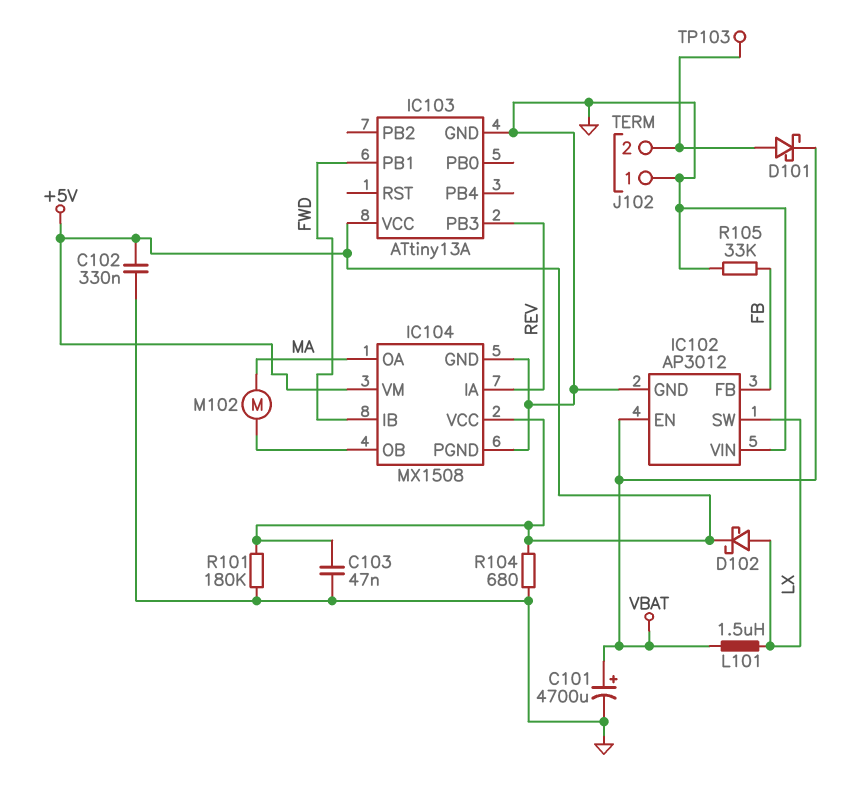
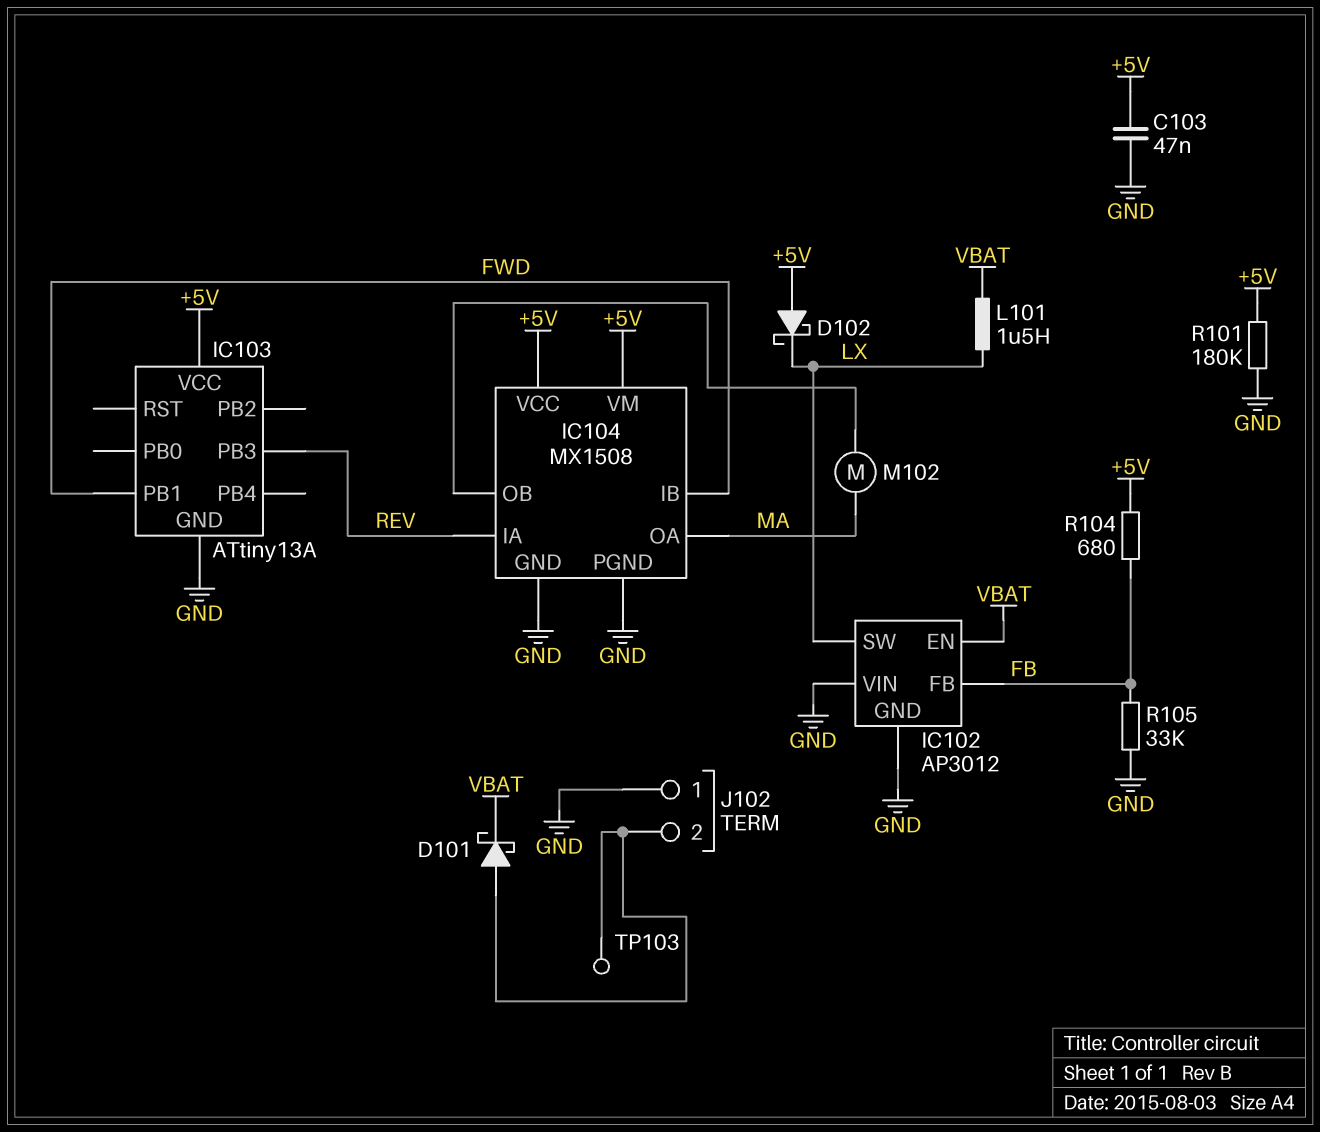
C101: 4700uF (plus VBAT, minus GND) -> none
C102: 330nF (+5V, GND) -> none
D102: schottky (A LX, K +5V) -> schottky (A +5V, K LX)
R104: 680 (+5V, GND) -> 680 (+5V, FB)

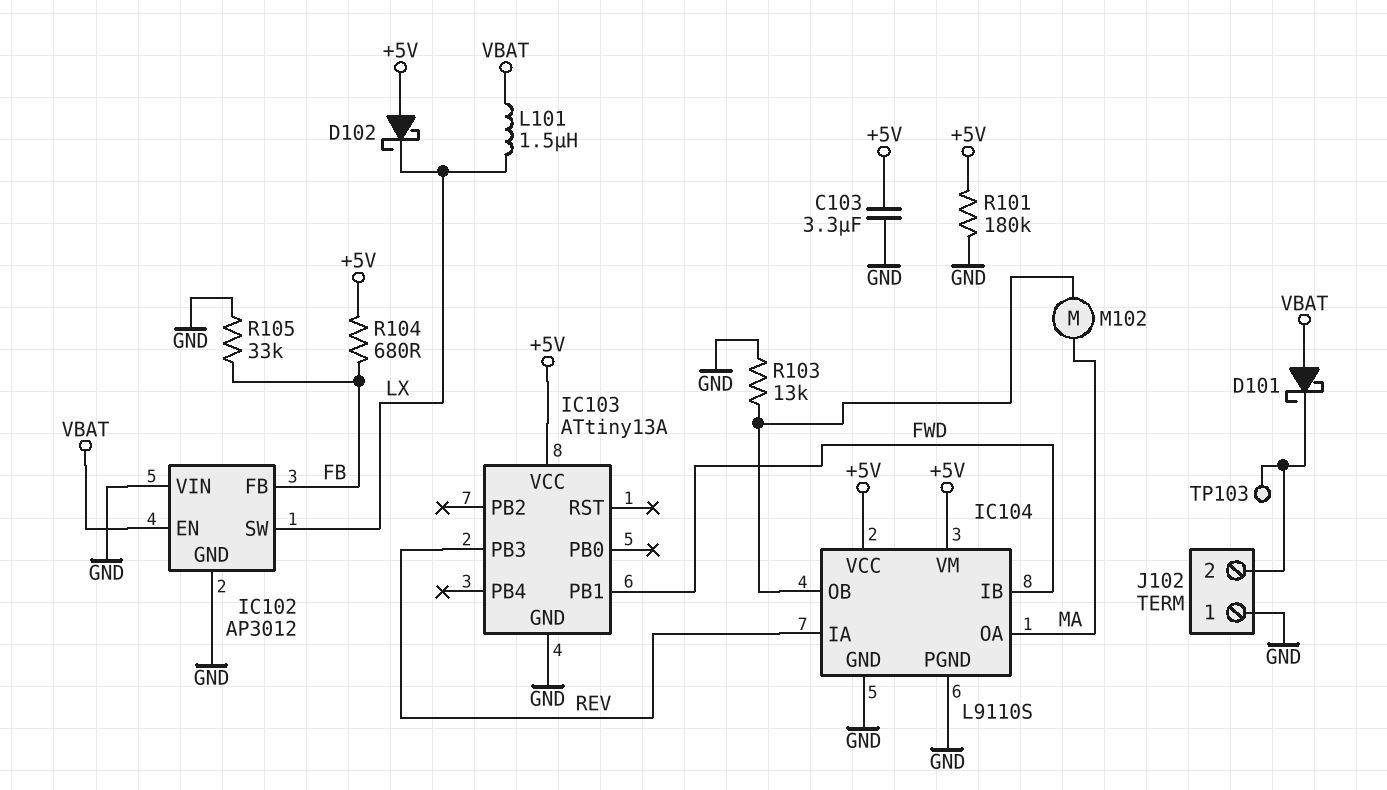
C103: 47nF (+5V, GND) -> 3.3uF (+5V, GND)
D101: schottky (A J102/2, K VBAT) -> schottky (A VBAT, K J102/2)
IC104: MX1508 -> L9110S
R103: none -> 13k (GND, IC104/OB)

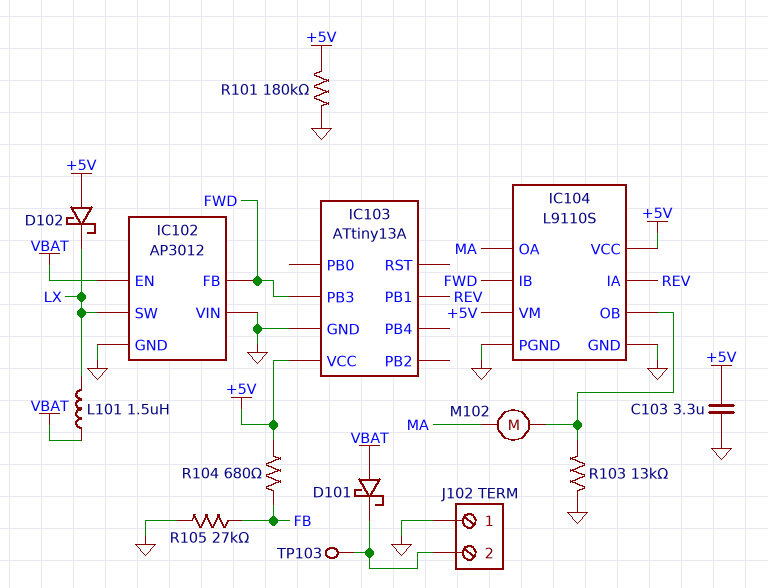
IC102 pin FB: FB -> FWD
IC103 pin PB1: FWD -> REV
IC103 pin PB3: REV -> FWD
R105: 33k (FB, GND) -> 27k (FB, GND)

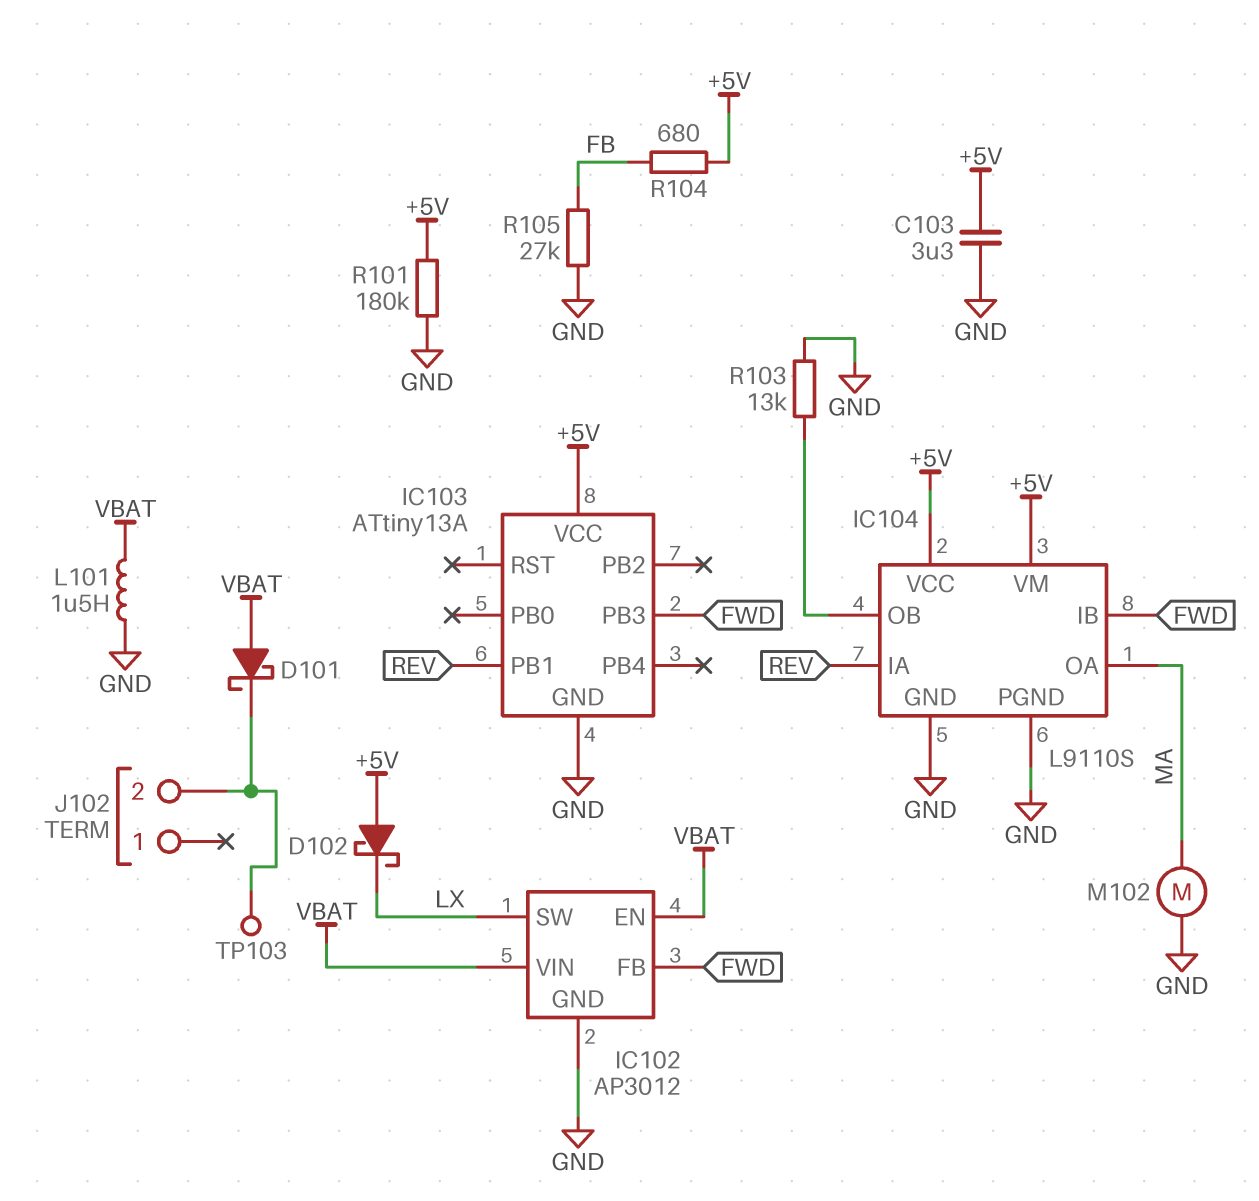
IC102 pin VIN: GND -> VBAT
J102 pin 1: GND -> none
L101: 1.5uH (LX, VBAT) -> 1.5uH (GND, VBAT)
M102: motor (IC104/OB, MA) -> motor (GND, MA)

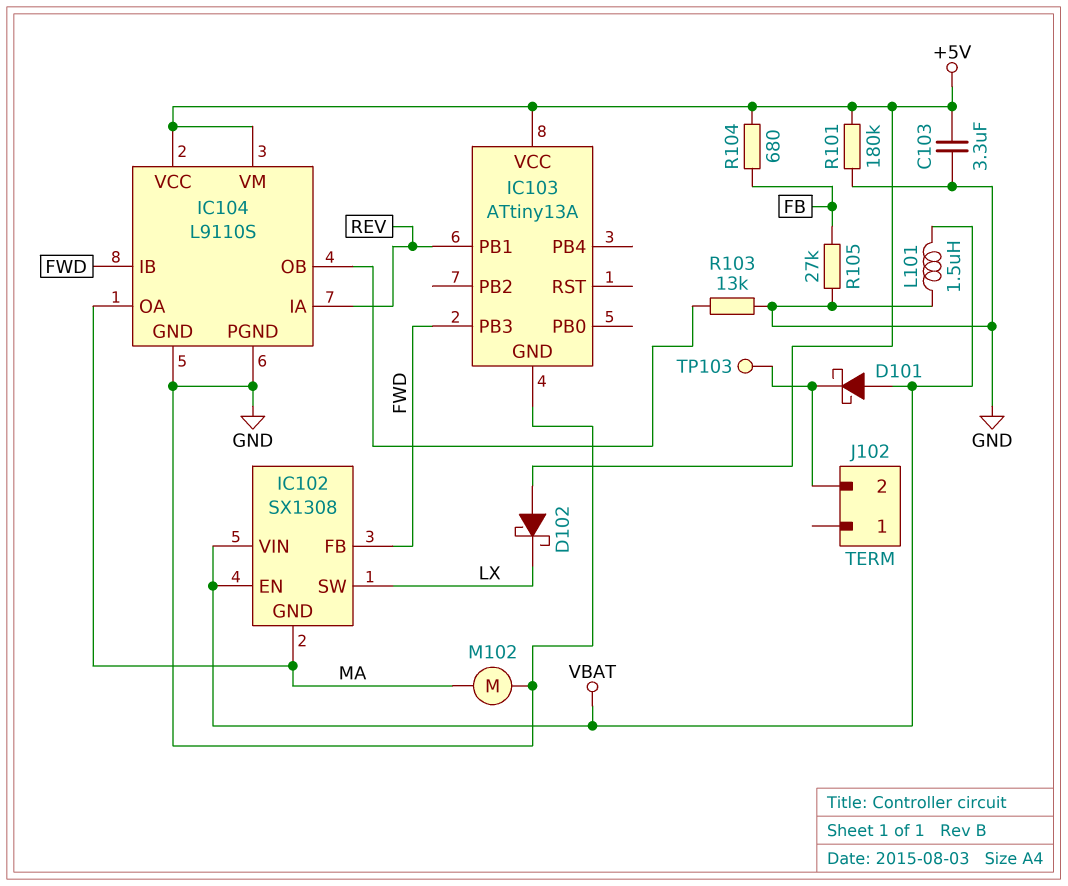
IC102: AP3012 -> SX1308
IC102 pin GND: GND -> MA

